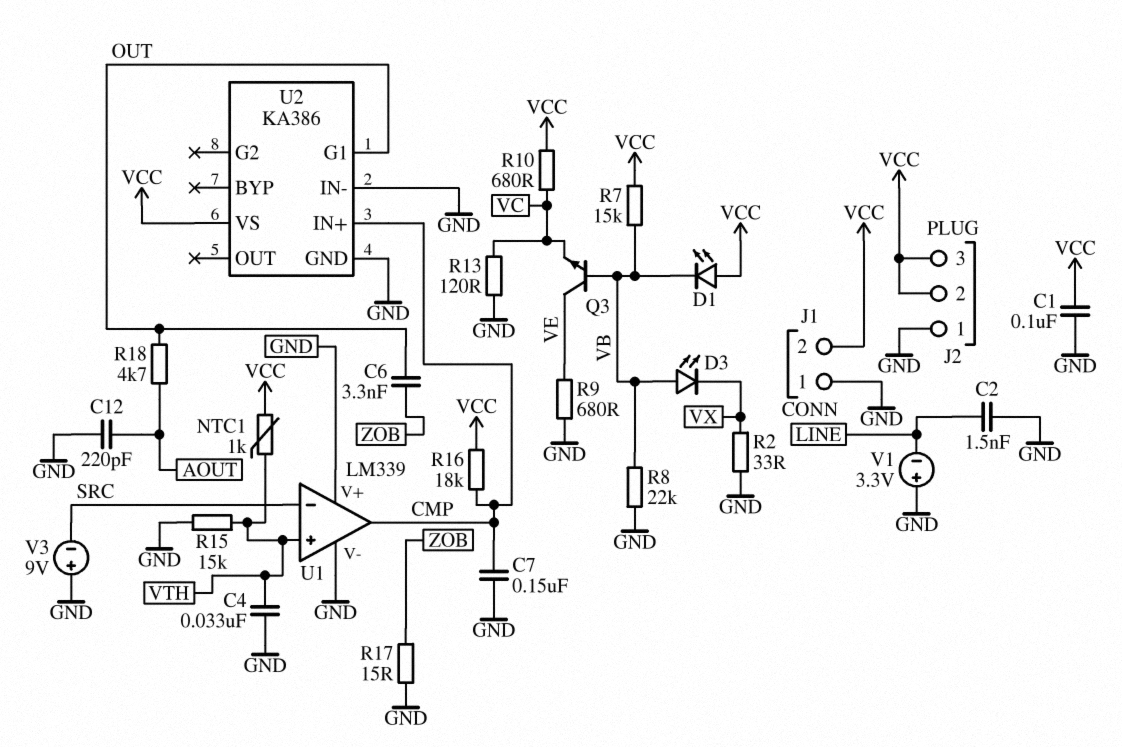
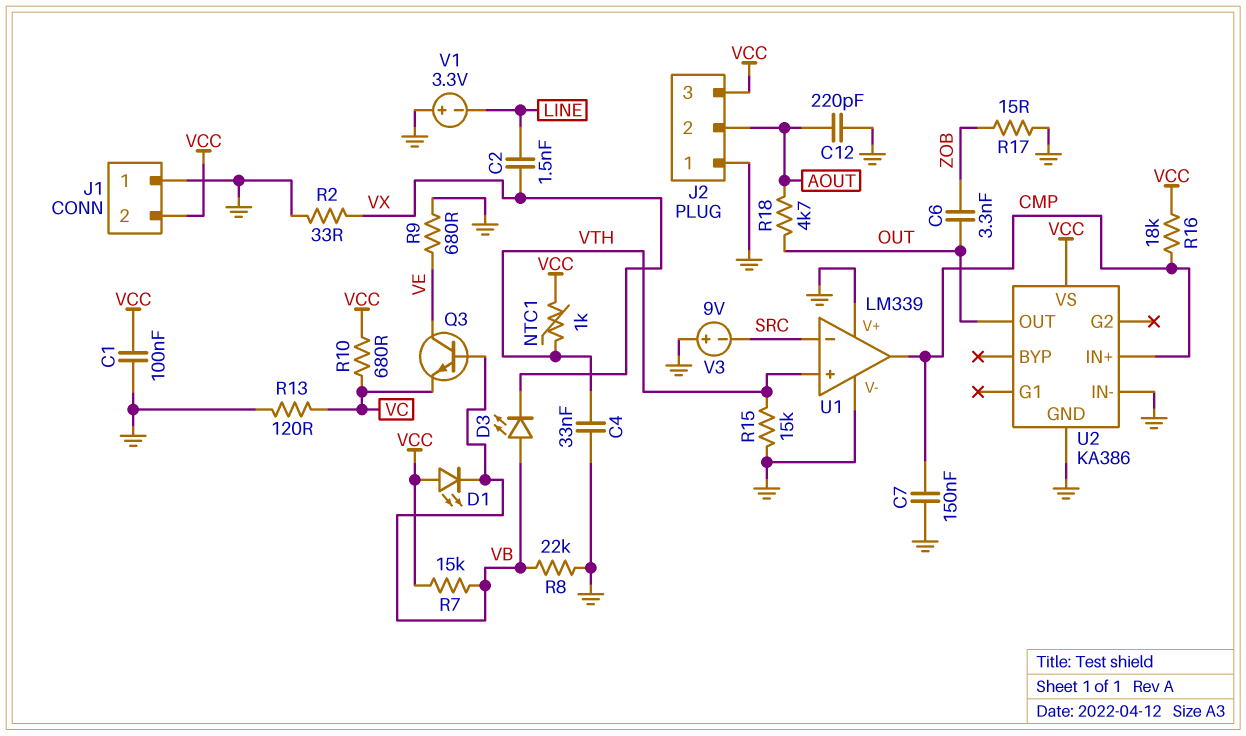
C2: 1.5nF (GND, LINE) -> 1.5nF (LINE, VX)
J2 pin 2: VCC -> AOUT
U2 pin G1: OUT -> none
U2 pin OUT: none -> OUT

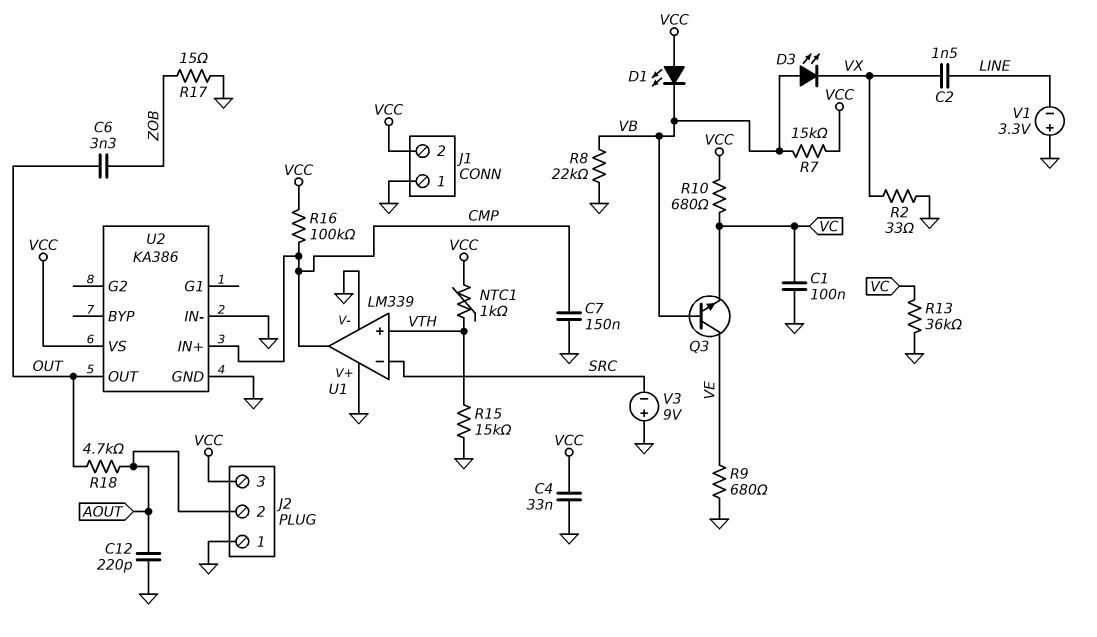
C1: 100nF (GND, VCC) -> 100nF (GND, VC)
C4: 33nF (GND, VTH) -> 33nF (GND, VCC)
R13: 120 (GND, VC) -> 36k (GND, VC)
R16: 18k (CMP, VCC) -> 100k (CMP, VCC)

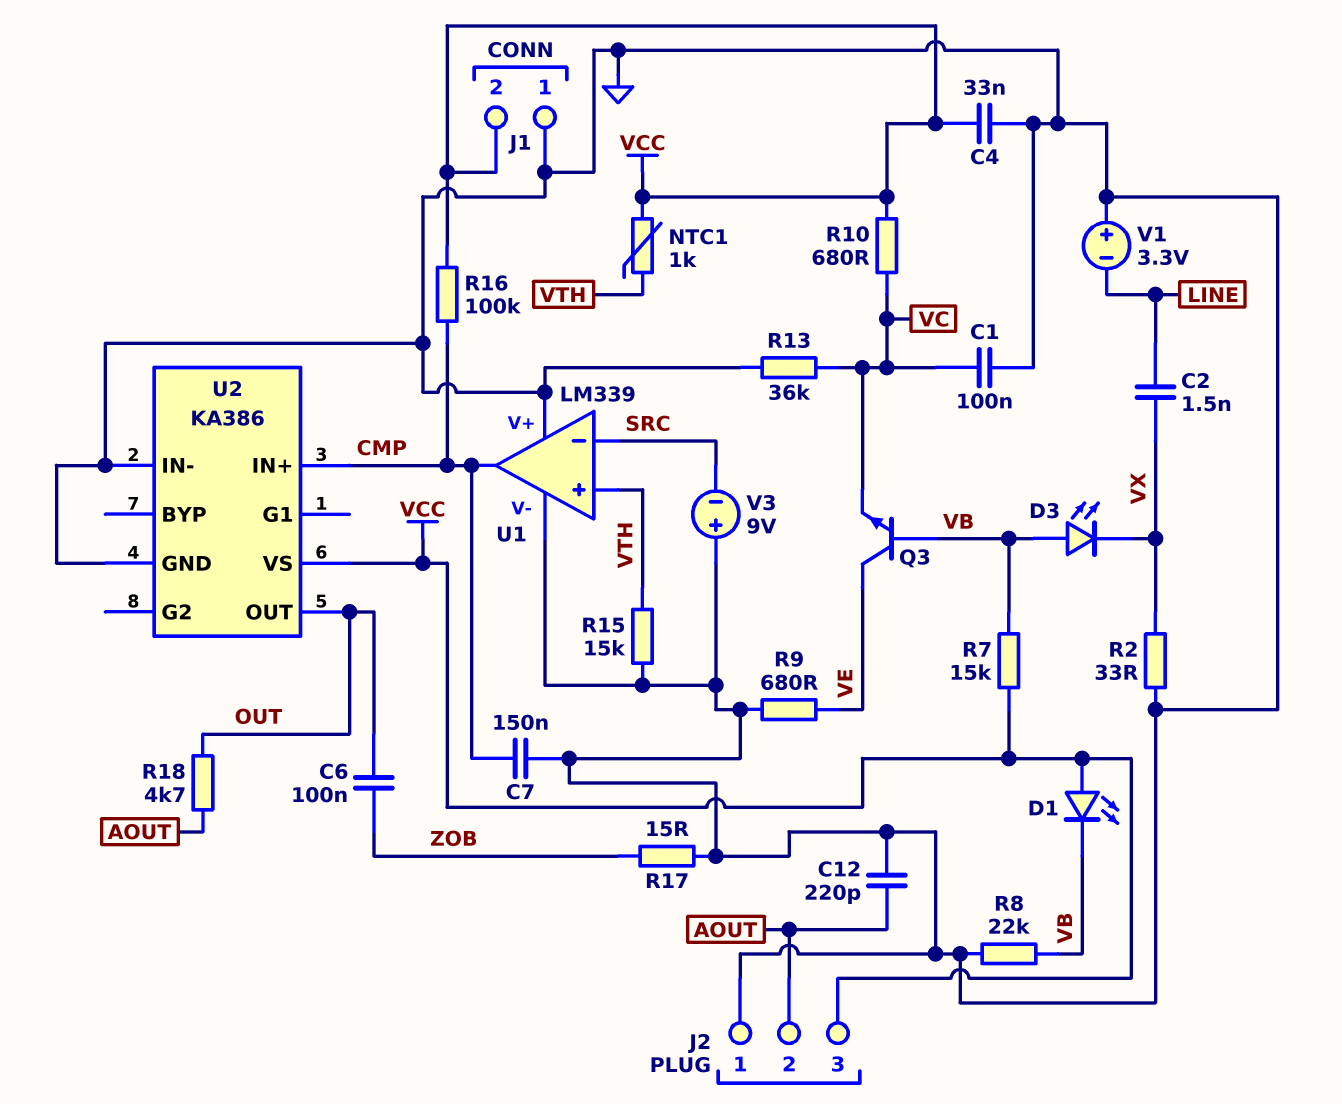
C6: 3.3nF (OUT, ZOB) -> 100nF (OUT, ZOB)

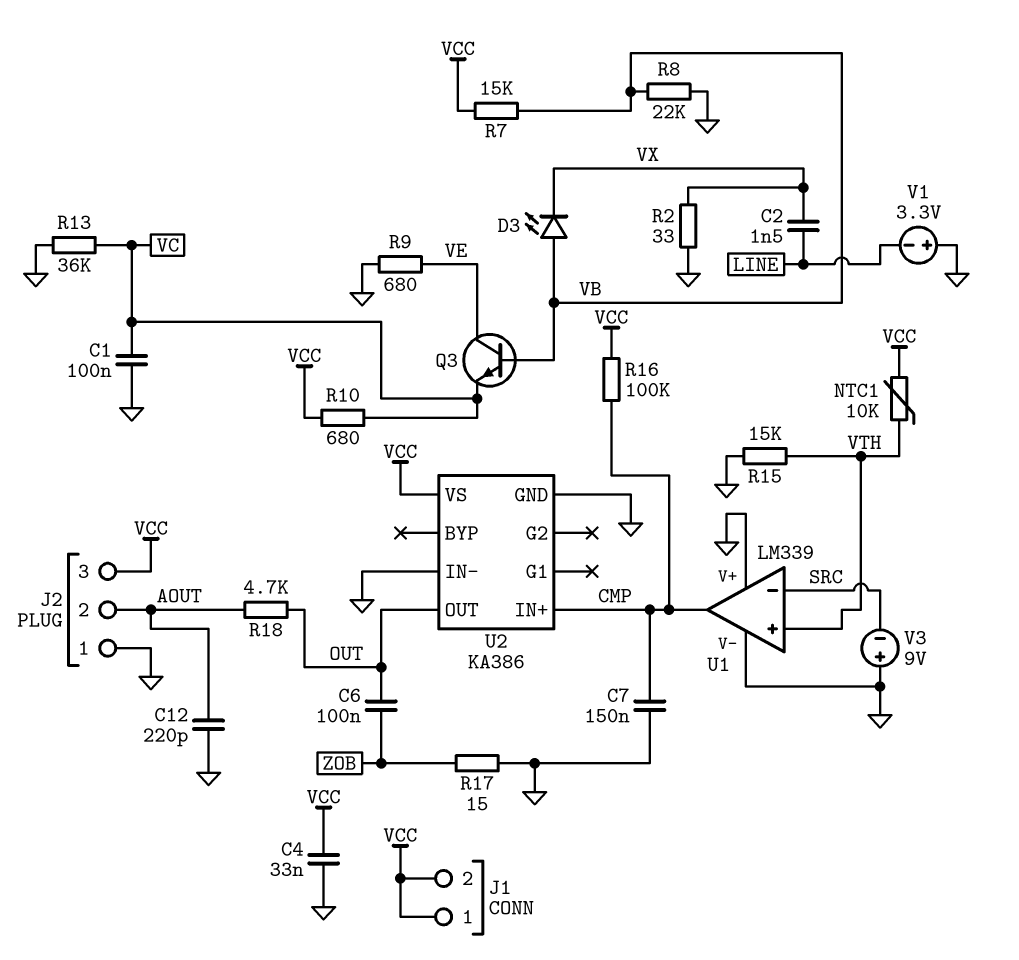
D1: LED (A VCC, K VB) -> none
J1 pin 1: GND -> VCC
NTC1: 1k (VCC, VTH) -> 10k (VCC, VTH)

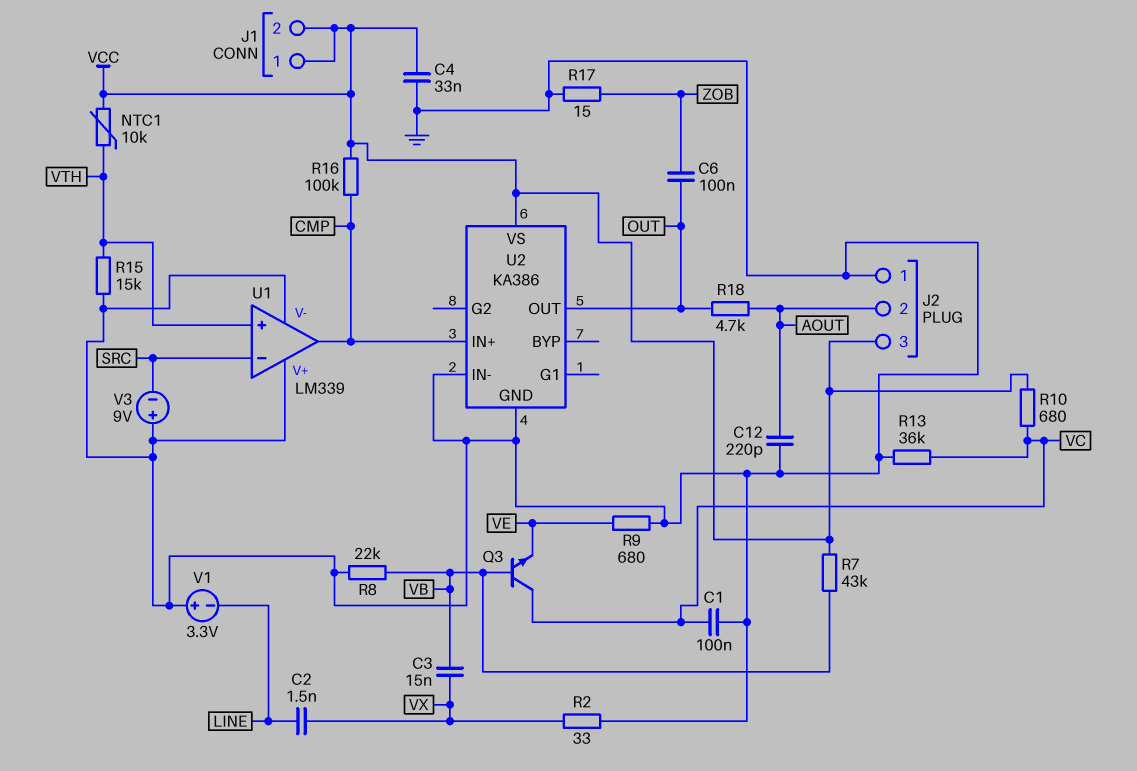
C3: none -> 15nF (VB, VX)
C7: 150nF (CMP, GND) -> none
D3: LED (A VB, K VX) -> none
Q3: NPN (B VB, C VE, E VC) -> NPN (B VB, C VC, E VE)
R7: 15k (VB, VCC) -> 43k (VB, VCC)

